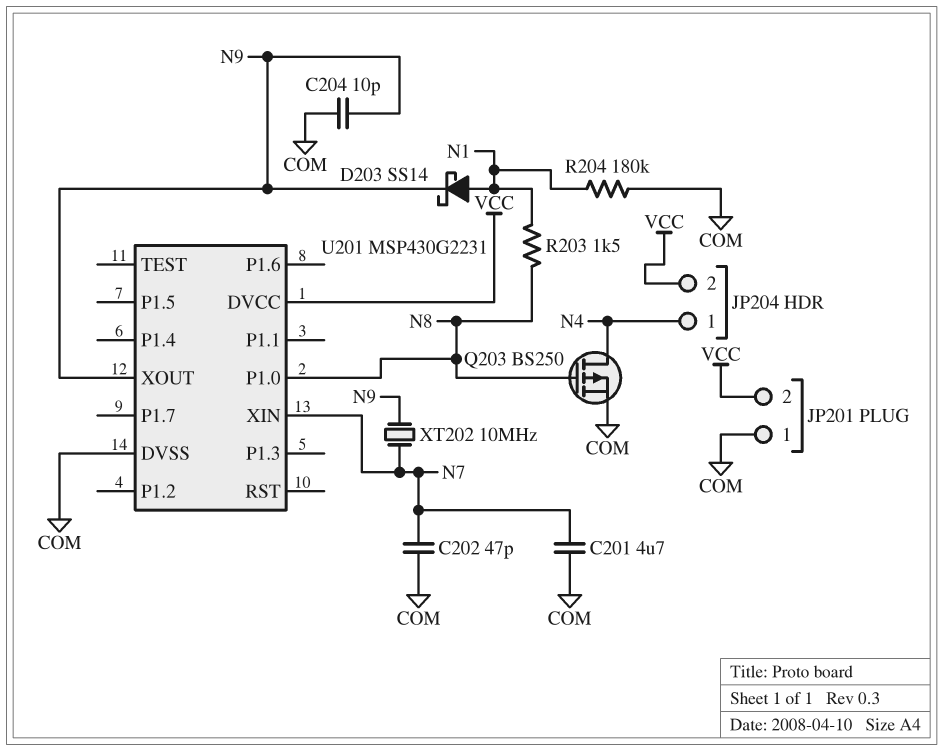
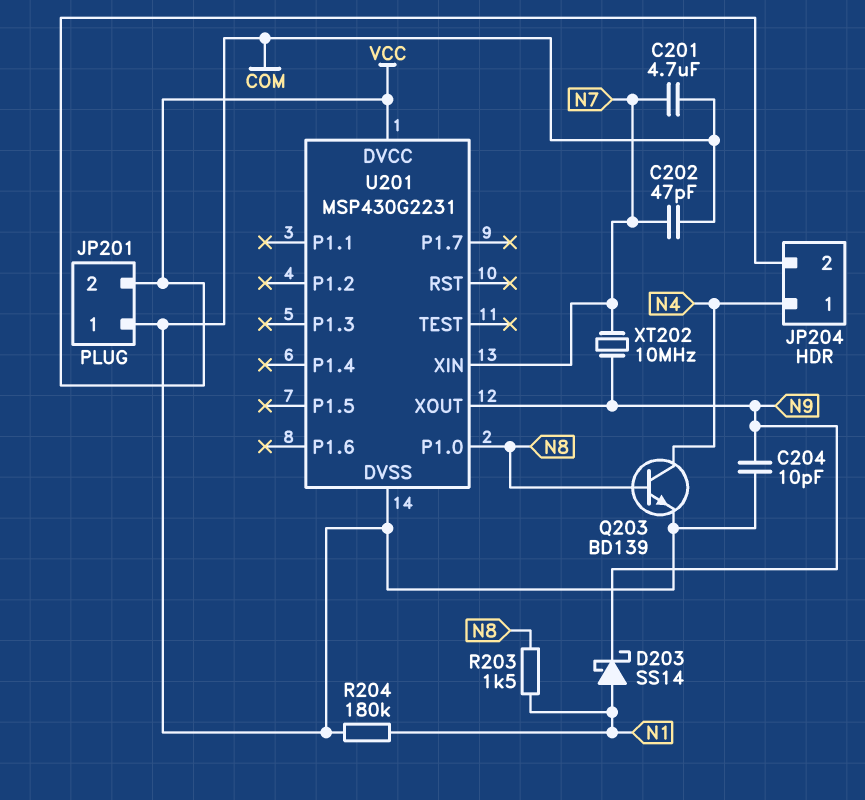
Q203: PMOS BS250 (G N8, D N4, S COM) -> NPN BD139 (B N8, C N4, E COM)

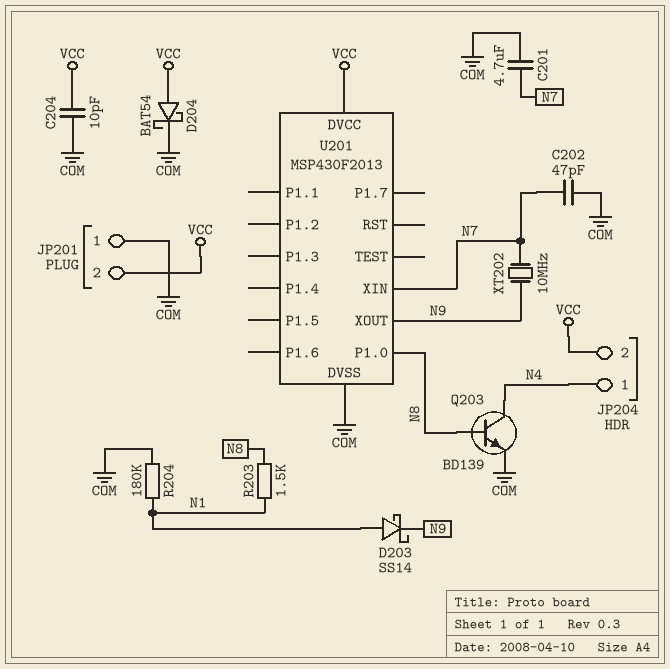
C204: 10pF (COM, N9) -> 10pF (COM, VCC)
D204: none -> schottky BAT54 (A VCC, K COM)
U201: MSP430G2231 -> MSP430F2013

